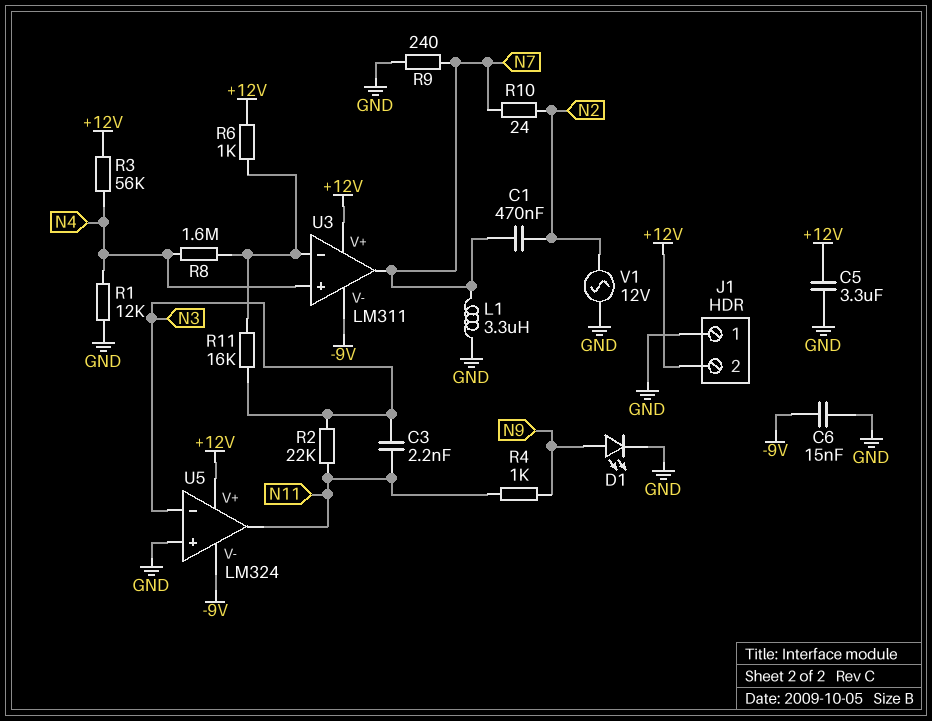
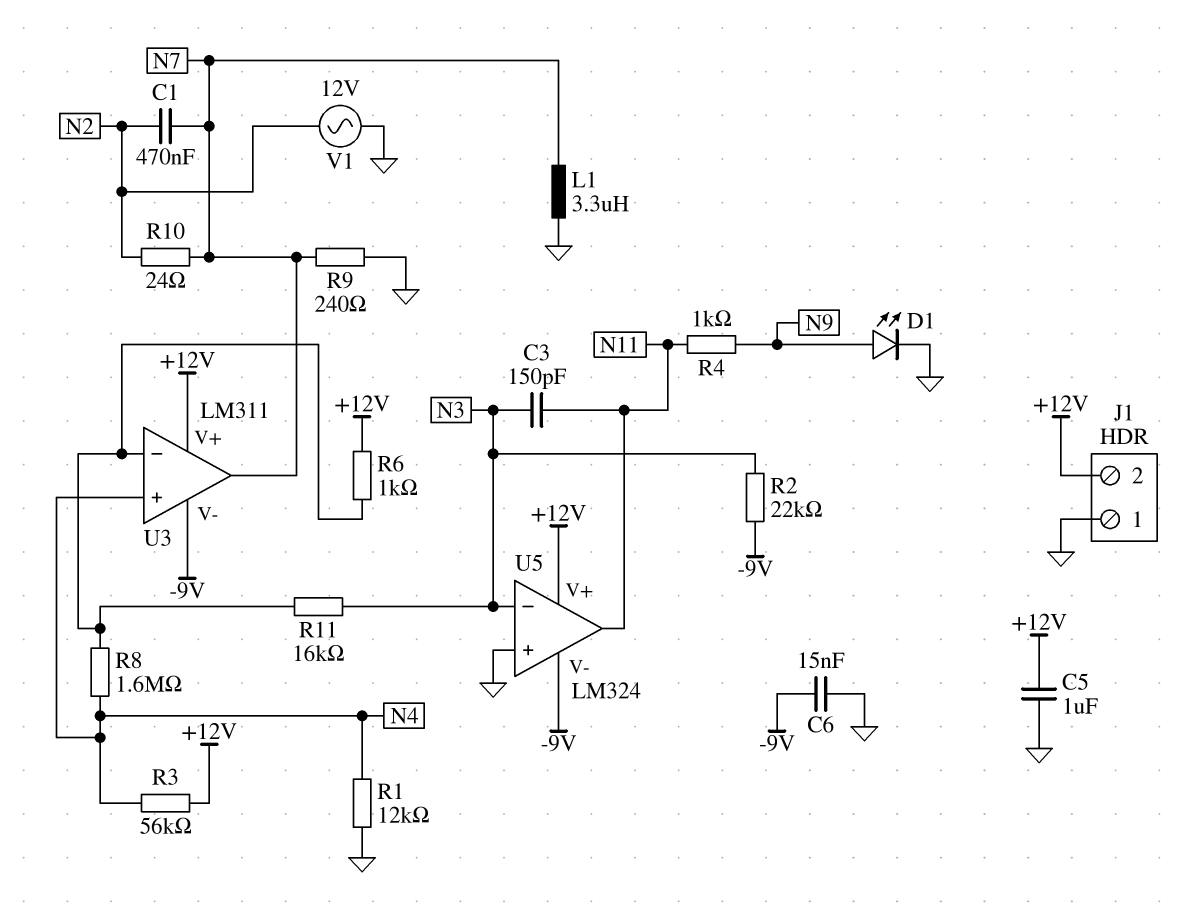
C3: 2.2nF (N3, N11) -> 150pF (N3, N11)
C5: 3.3uF (+12V, GND) -> 1uF (+12V, GND)
R2: 22k (N3, N11) -> 22k (-9V, N3)

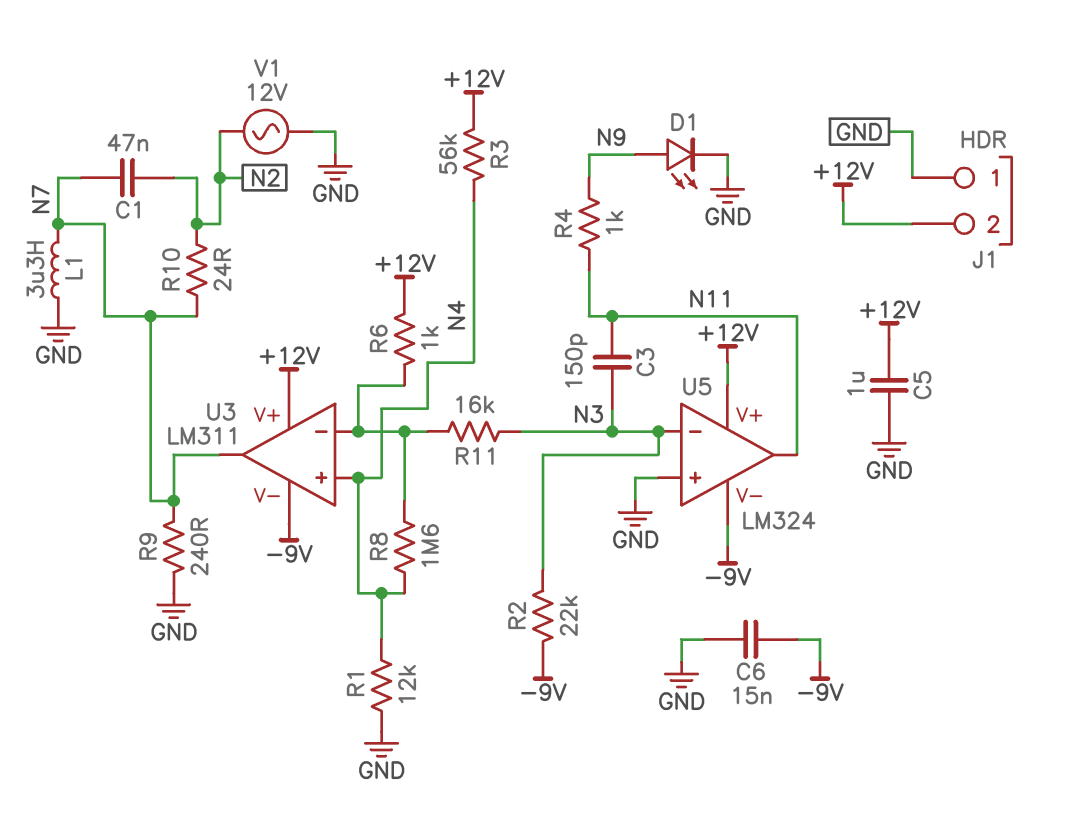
C1: 470nF (N2, N7) -> 47nF (N2, N7)

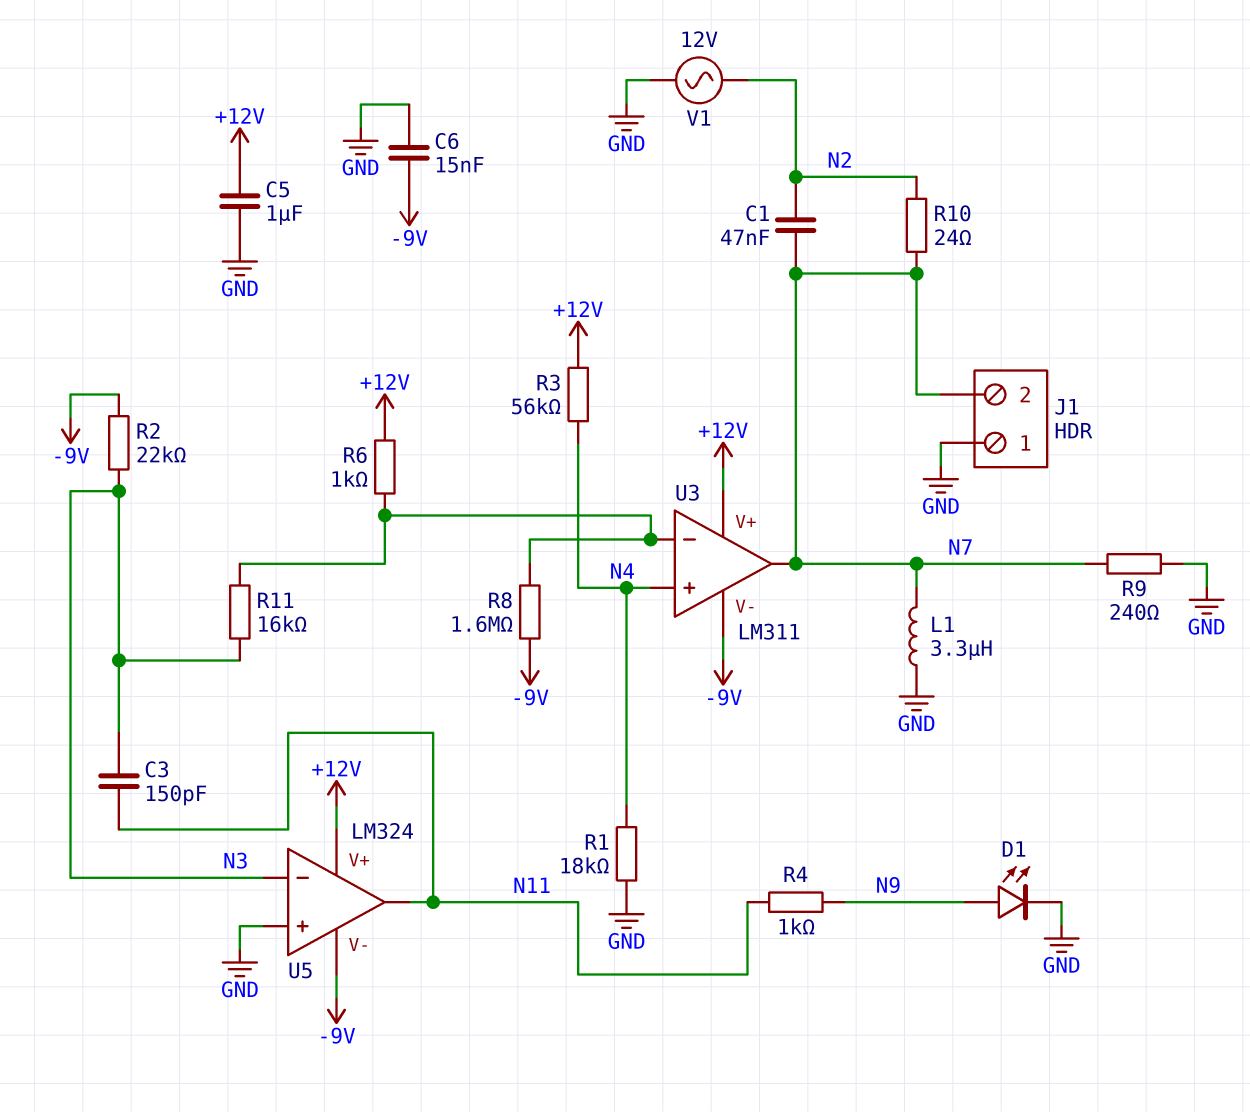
J1 pin 2: +12V -> N7
R1: 12k (GND, N4) -> 18k (GND, N4)
R8: 1.6M (N4, U3/in-) -> 1.6M (-9V, U3/in-)

